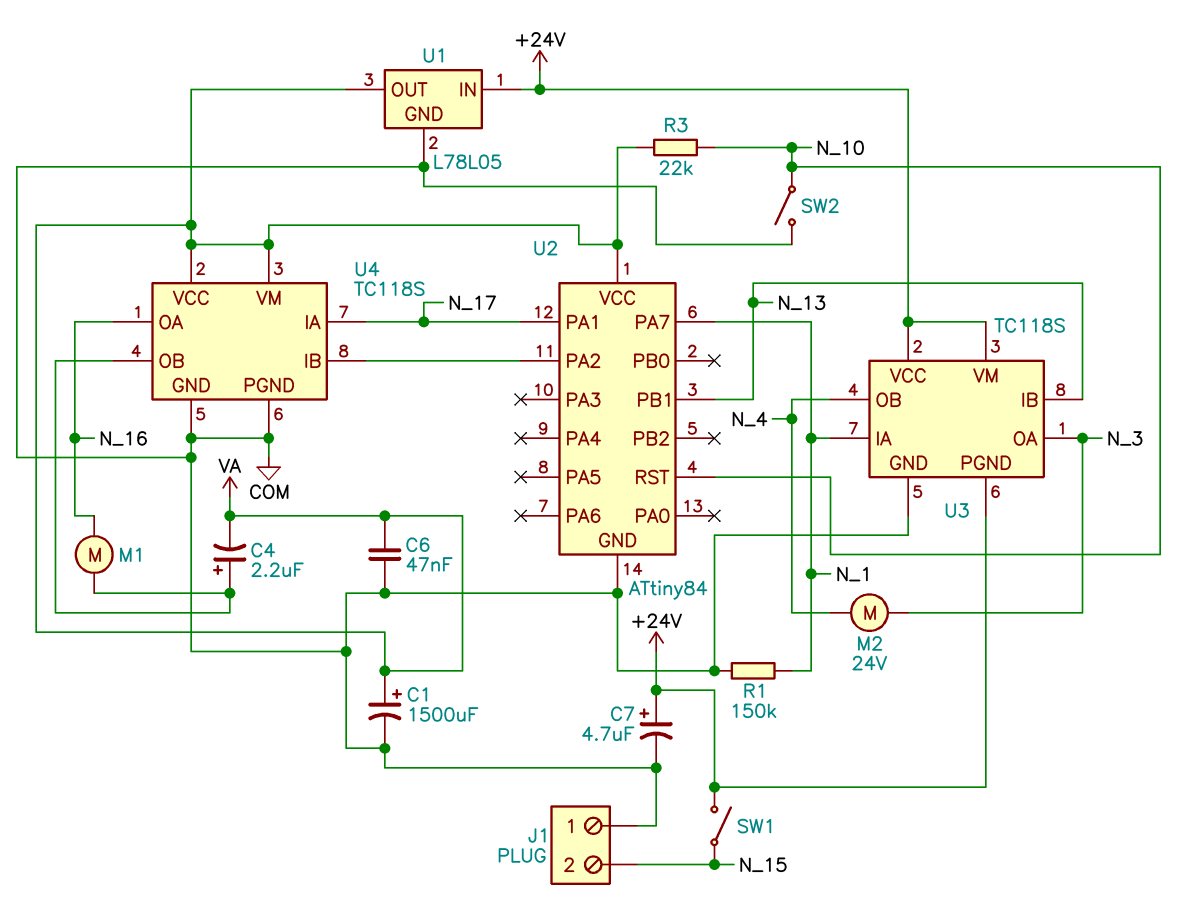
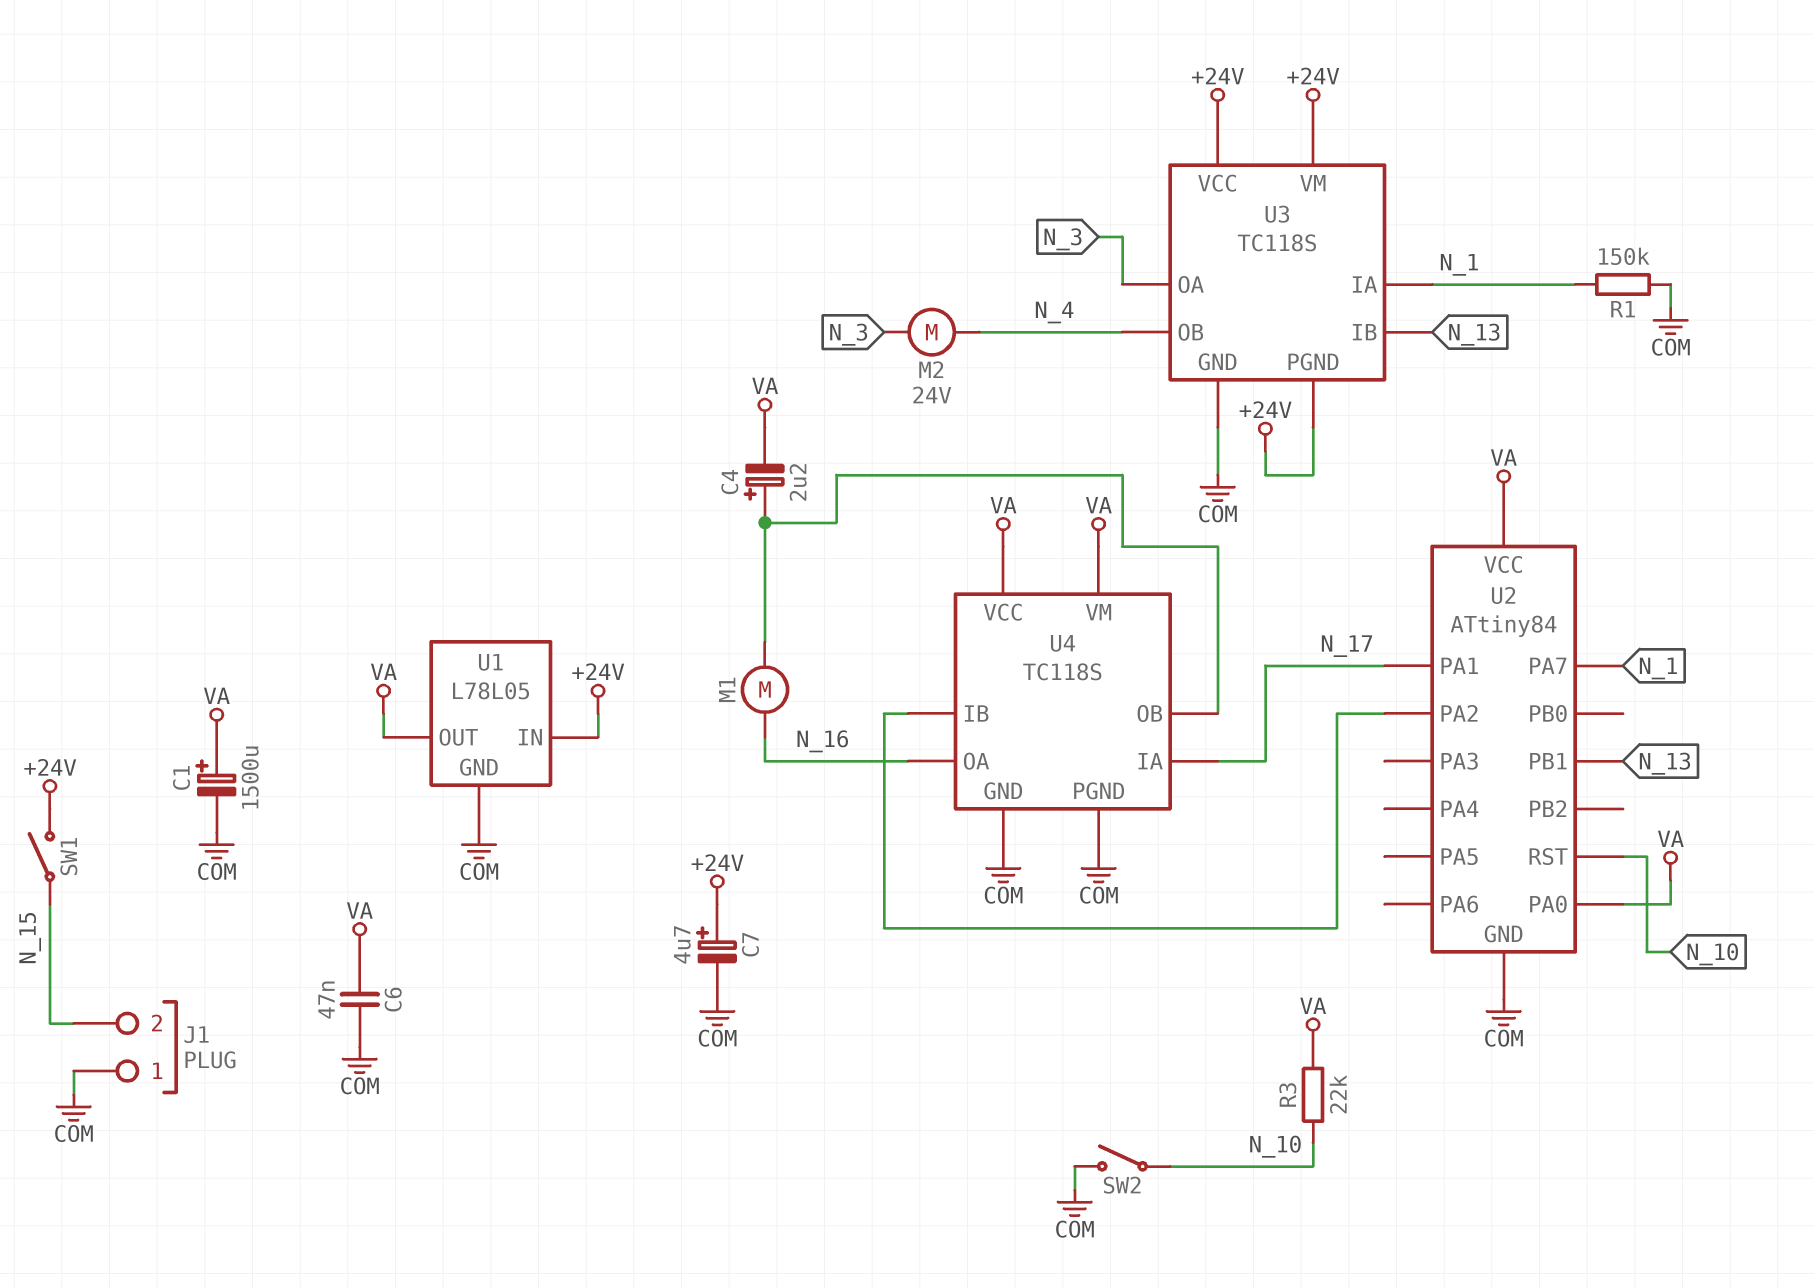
U2 pin PA0: none -> VA

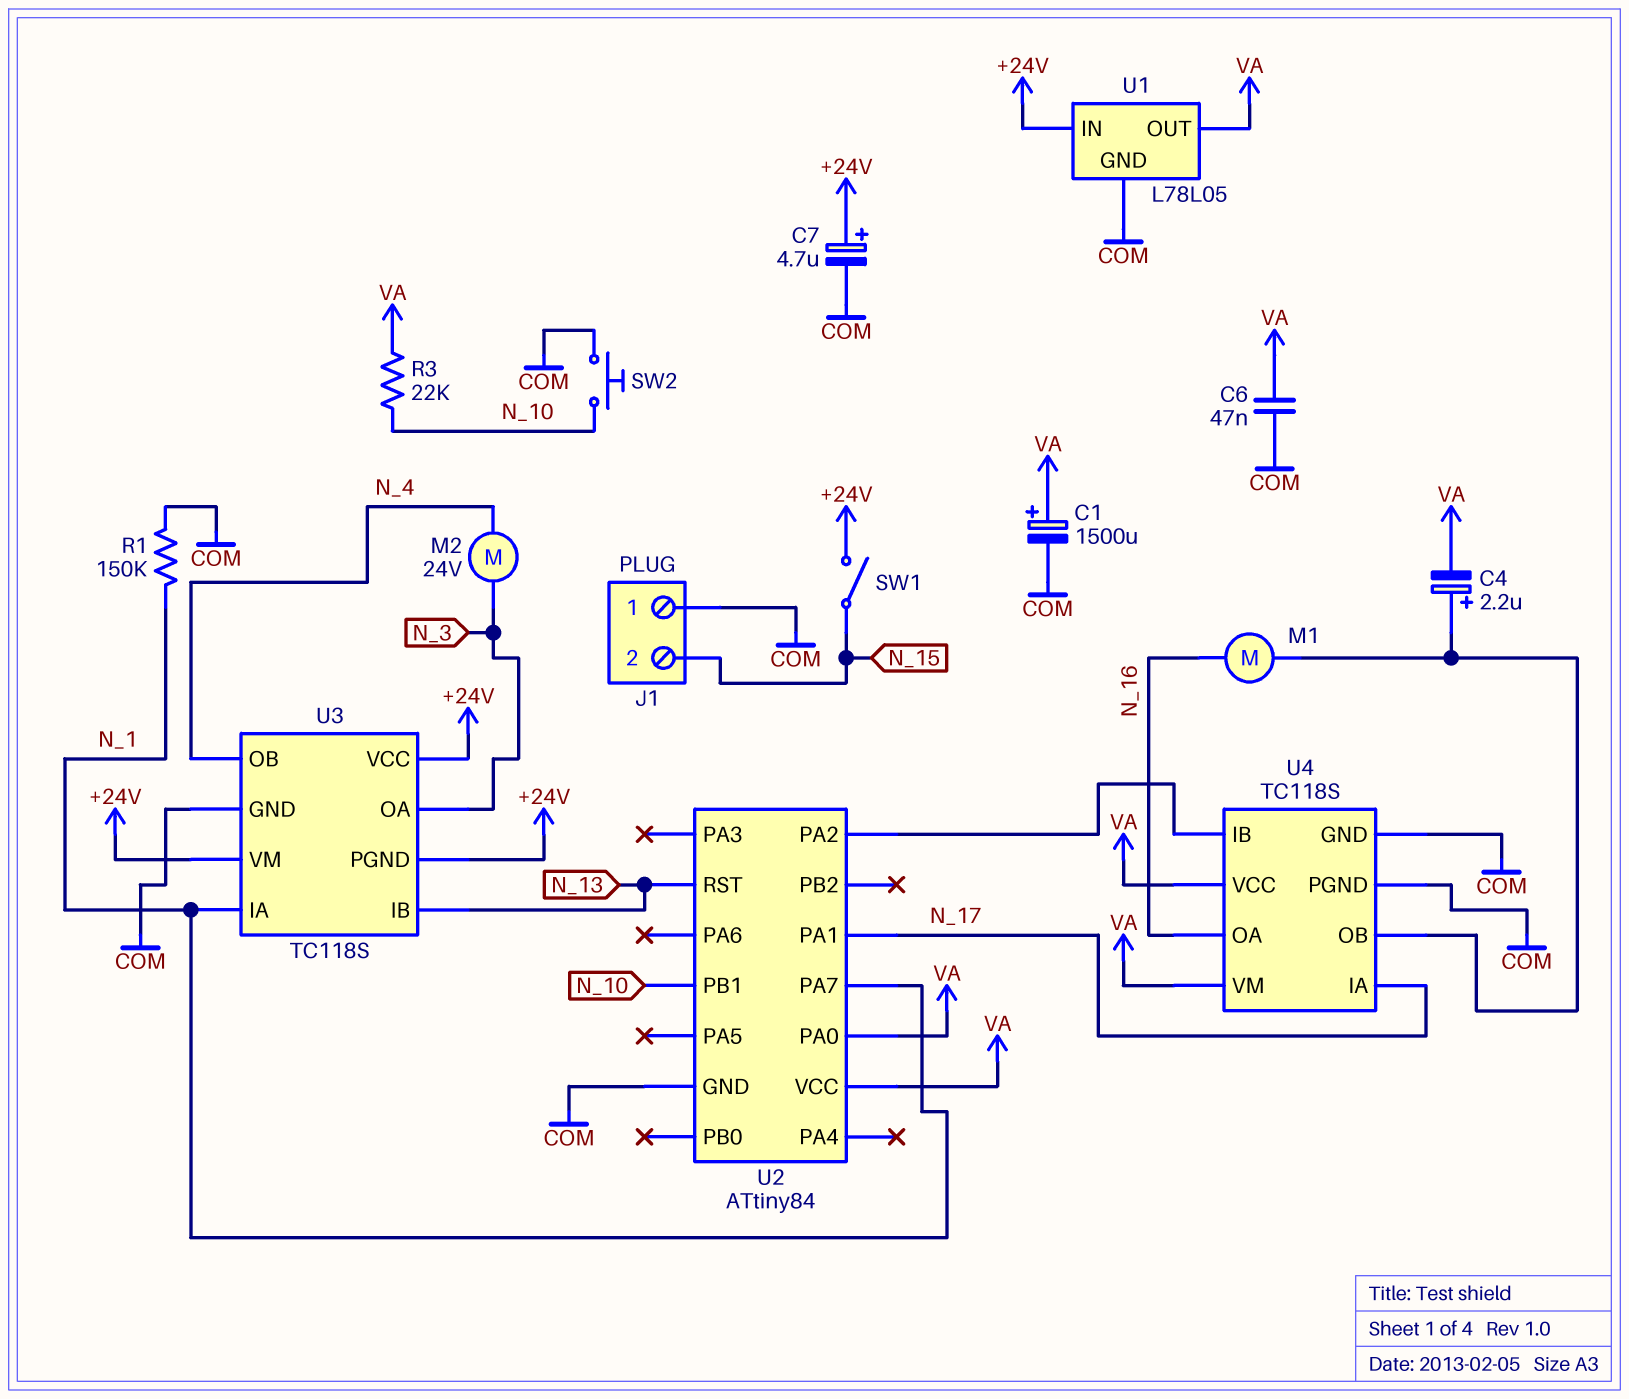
SW2: switch (COM, N_10) -> button (COM, N_10)
U2 pin PB1: N_13 -> N_10
U2 pin RST: N_10 -> N_13

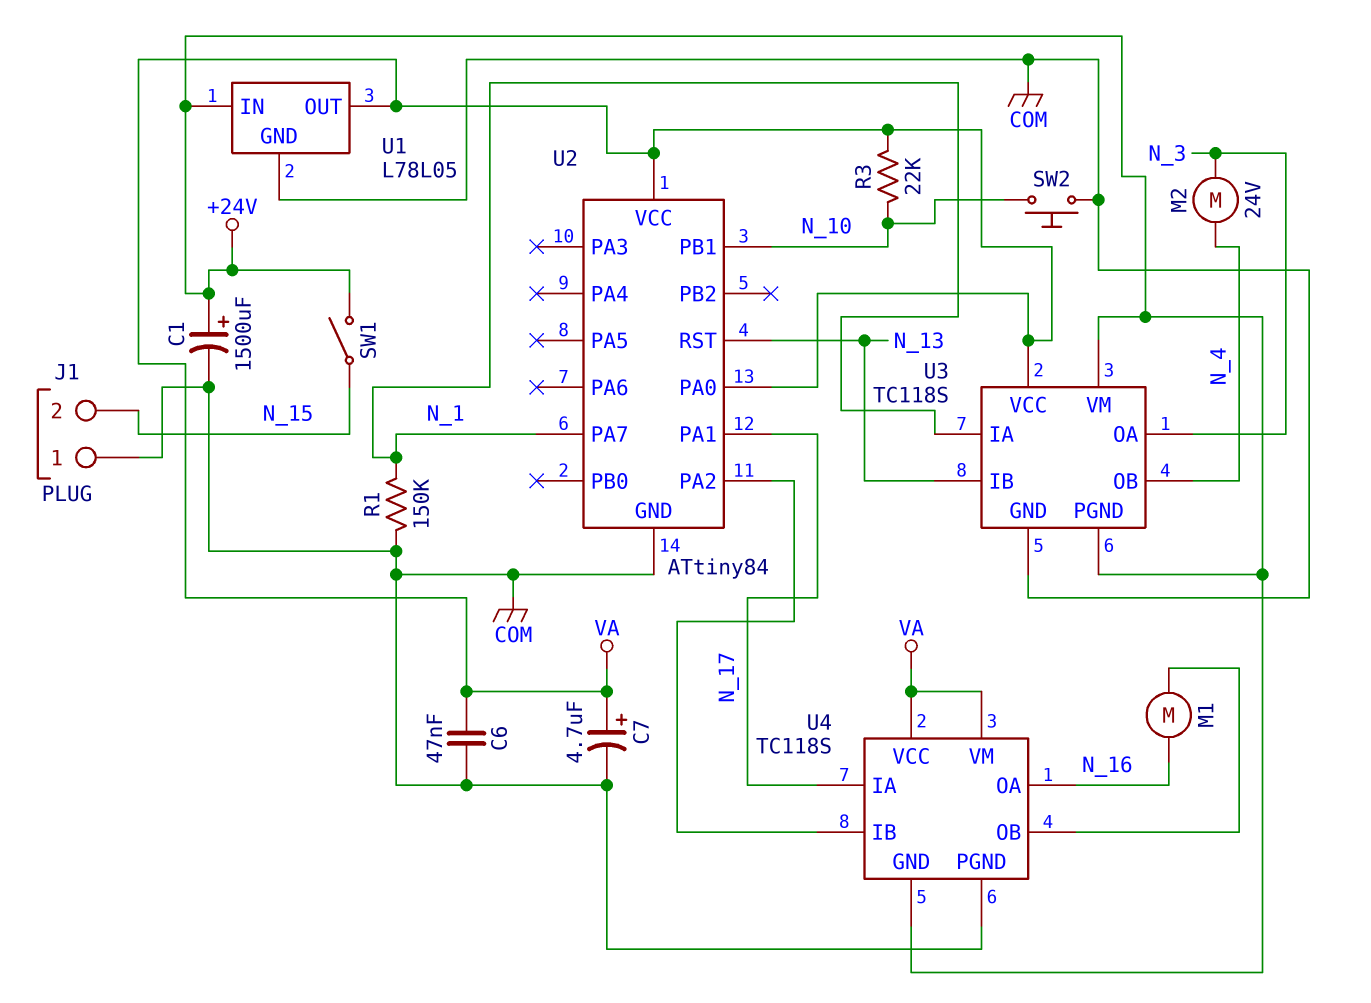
C1: 1500uF (plus VA, minus COM) -> 1500uF (plus +24V, minus COM)
C4: 2.2uF (plus U4/OB, minus VA) -> none
C7: 4.7uF (plus +24V, minus COM) -> 4.7uF (plus VA, minus COM)
U3 pin VCC: +24V -> VA
U4 pin GND: COM -> +24V

